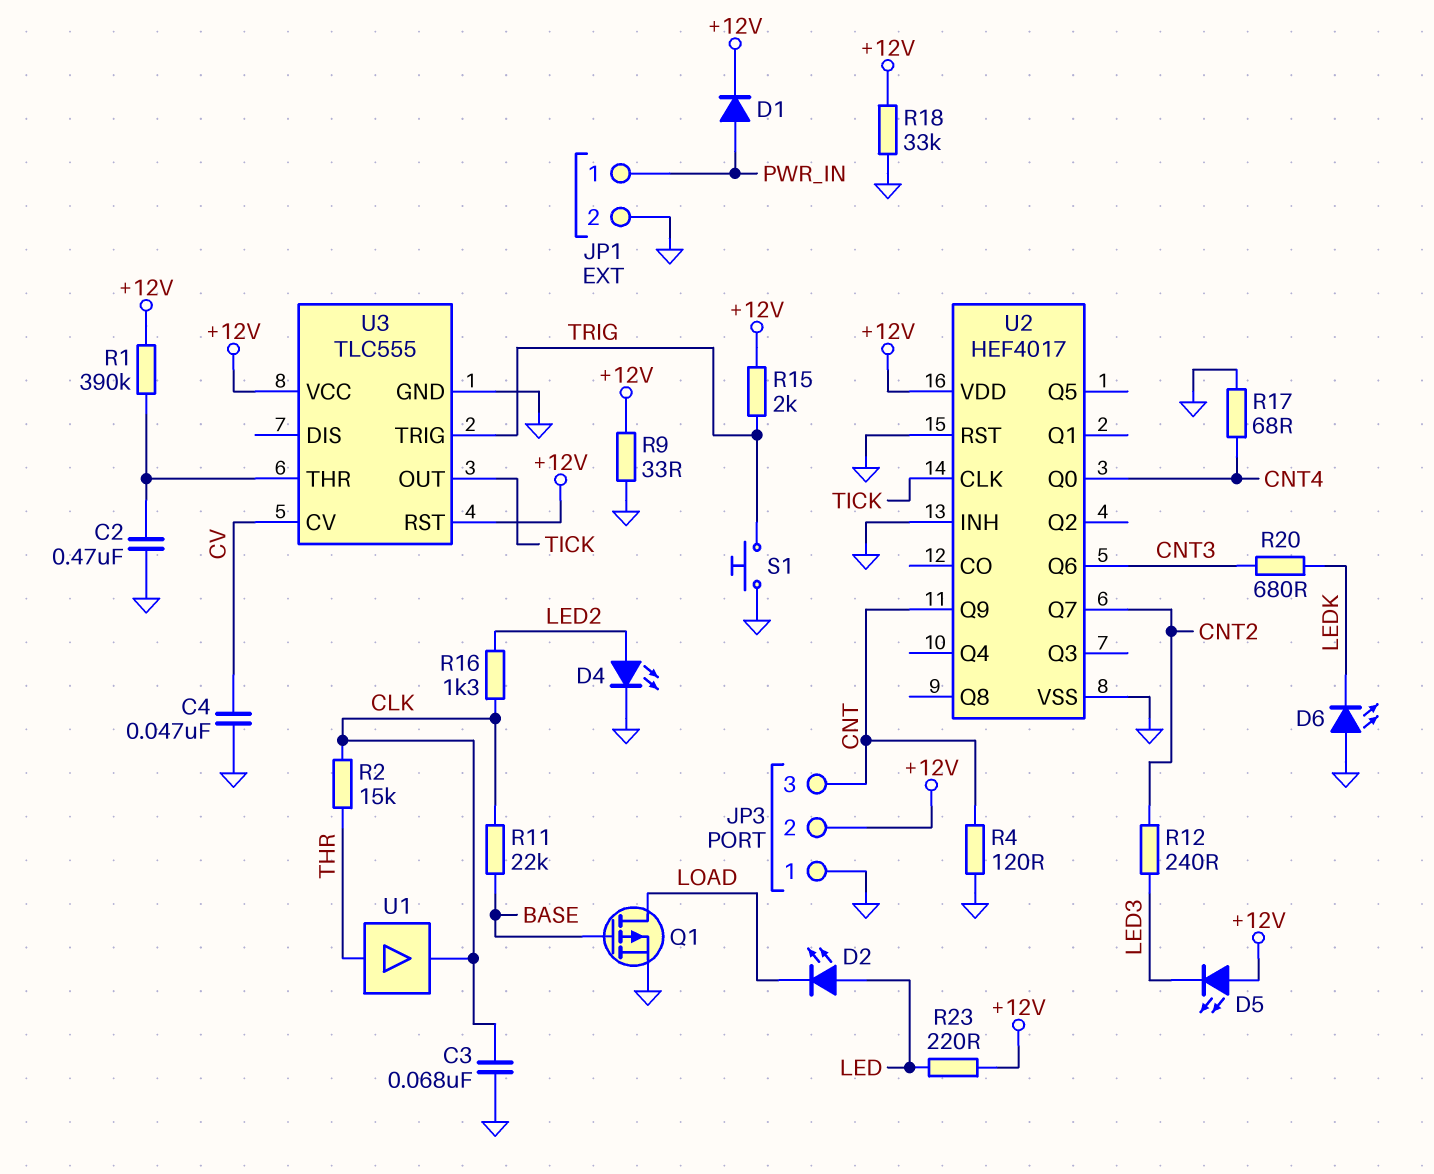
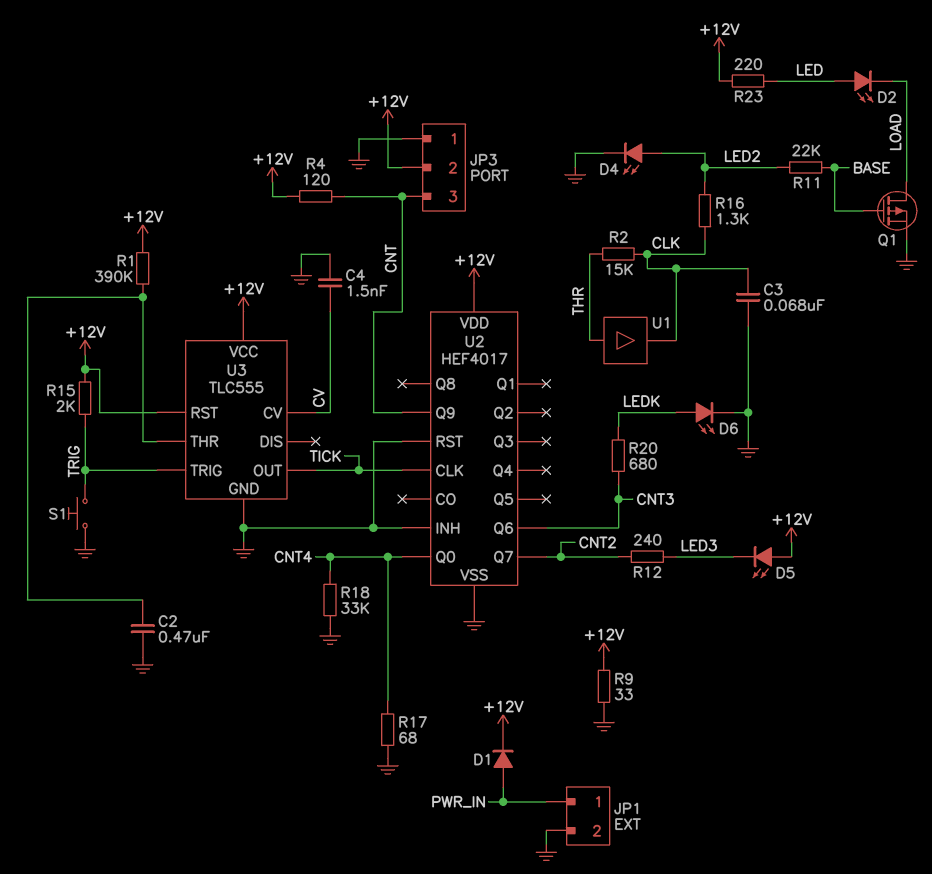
C4: 47nF (CV, GND) -> 1.5nF (CV, GND)
D6: LED (A GND, K LEDK) -> LED (A LEDK, K GND)
R4: 120 (CNT, GND) -> 120 (+12V, CNT)
R11: 22k (BASE, CLK) -> 22k (BASE, LED2)
R18: 33k (+12V, GND) -> 33k (CNT4, GND)

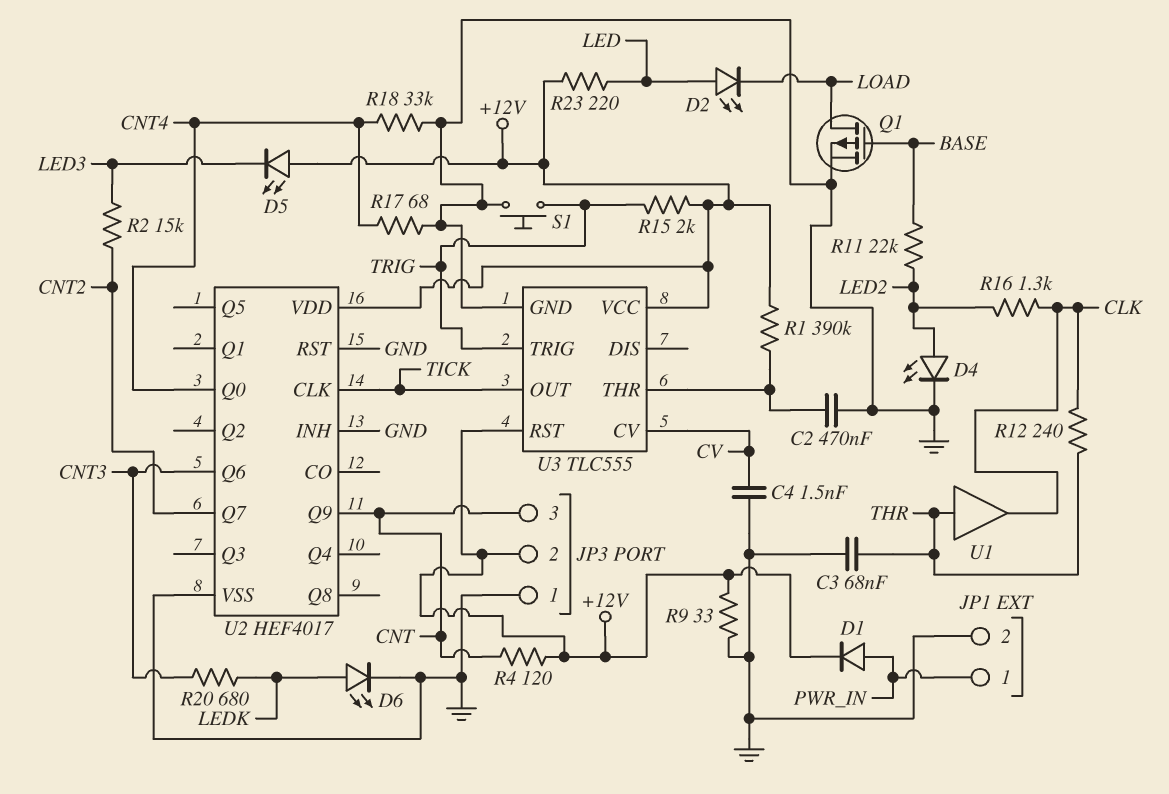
C3: 68nF (CLK, GND) -> 68nF (GND, THR)
R2: 15k (CLK, THR) -> 15k (CNT2, LED3)
R12: 240 (CNT2, LED3) -> 240 (CLK, THR)

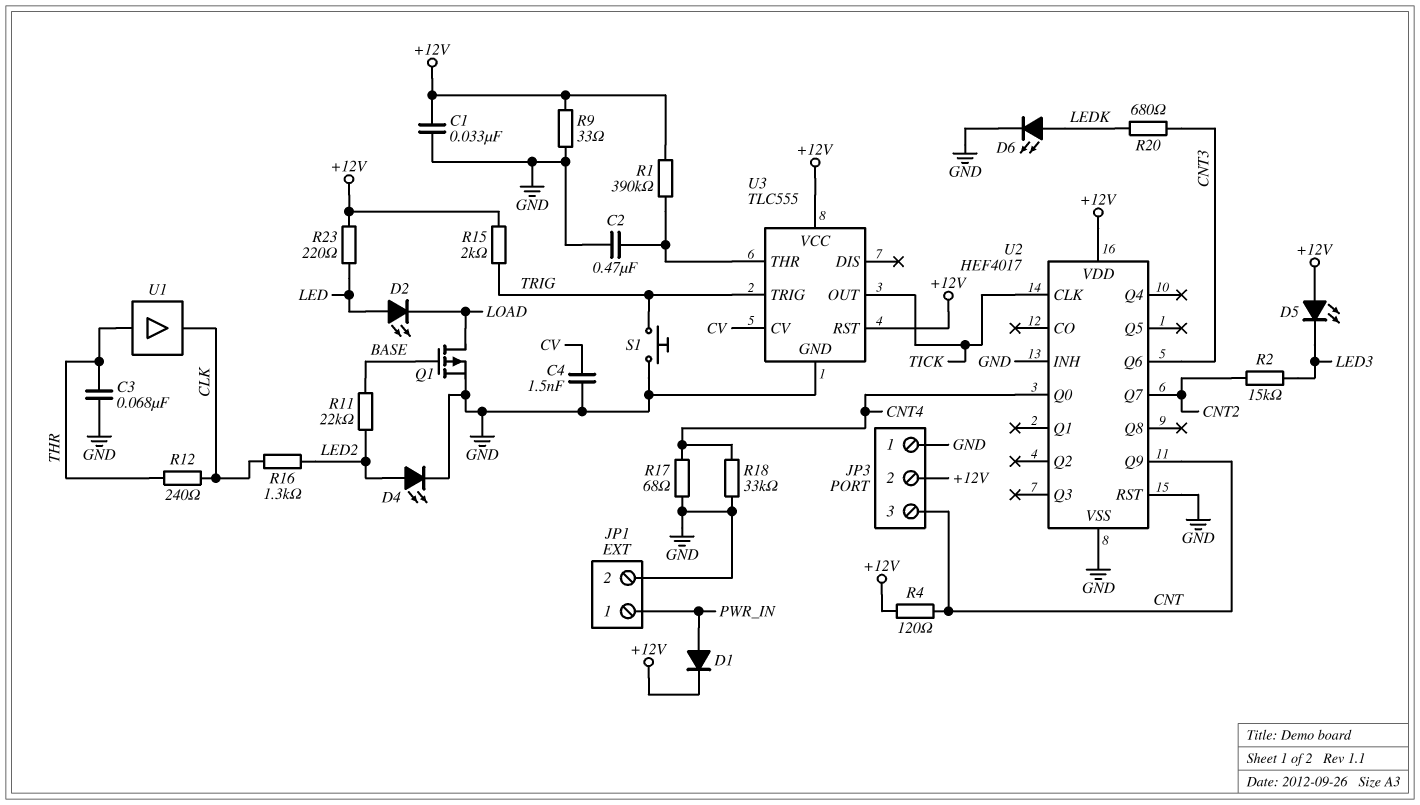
C1: none -> 33nF (+12V, GND)

